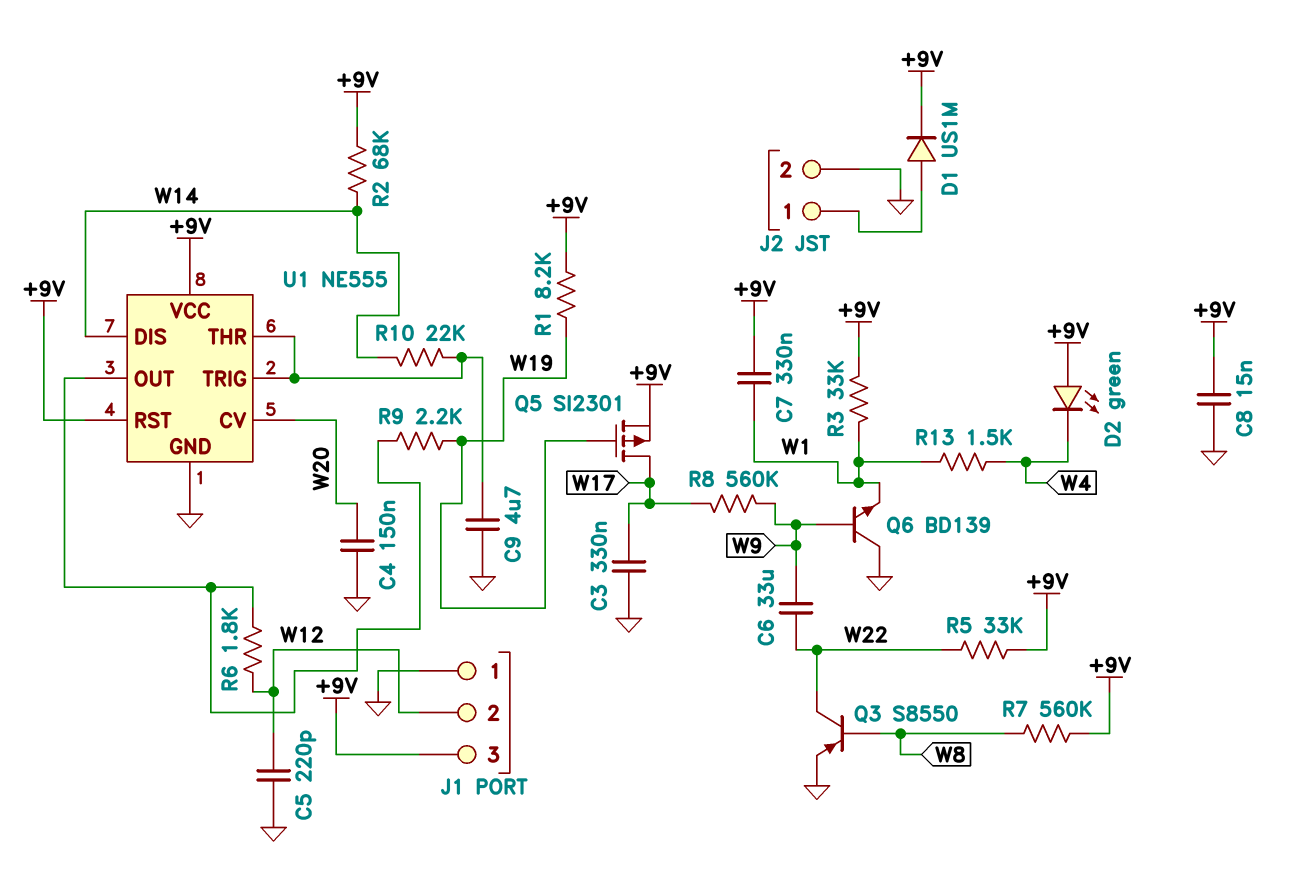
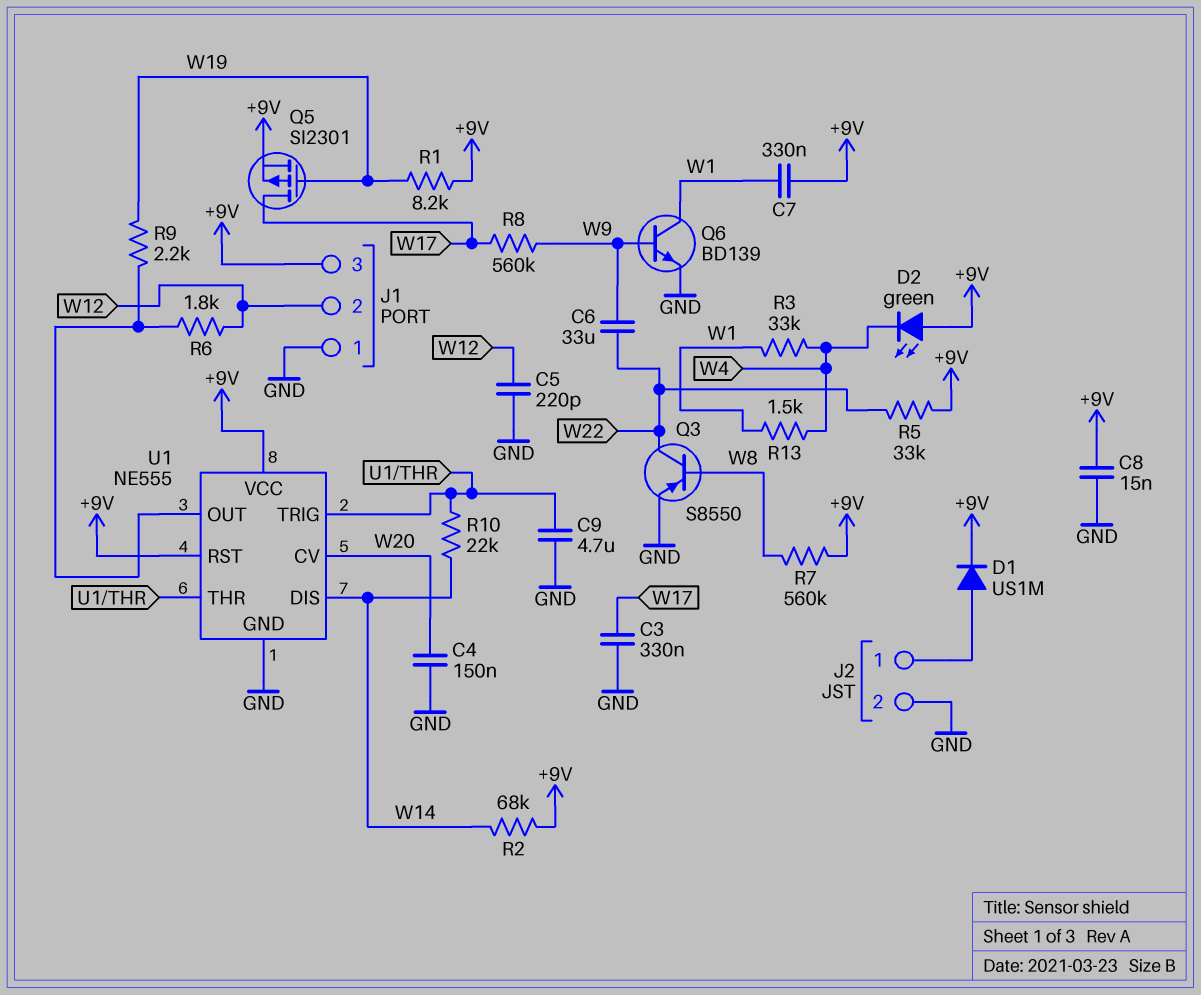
Q6: NPN BD139 (B W9, C GND, E W1) -> NPN BD139 (B W9, C W1, E GND)
R3: 33k (+9V, W1) -> 33k (W1, W4)

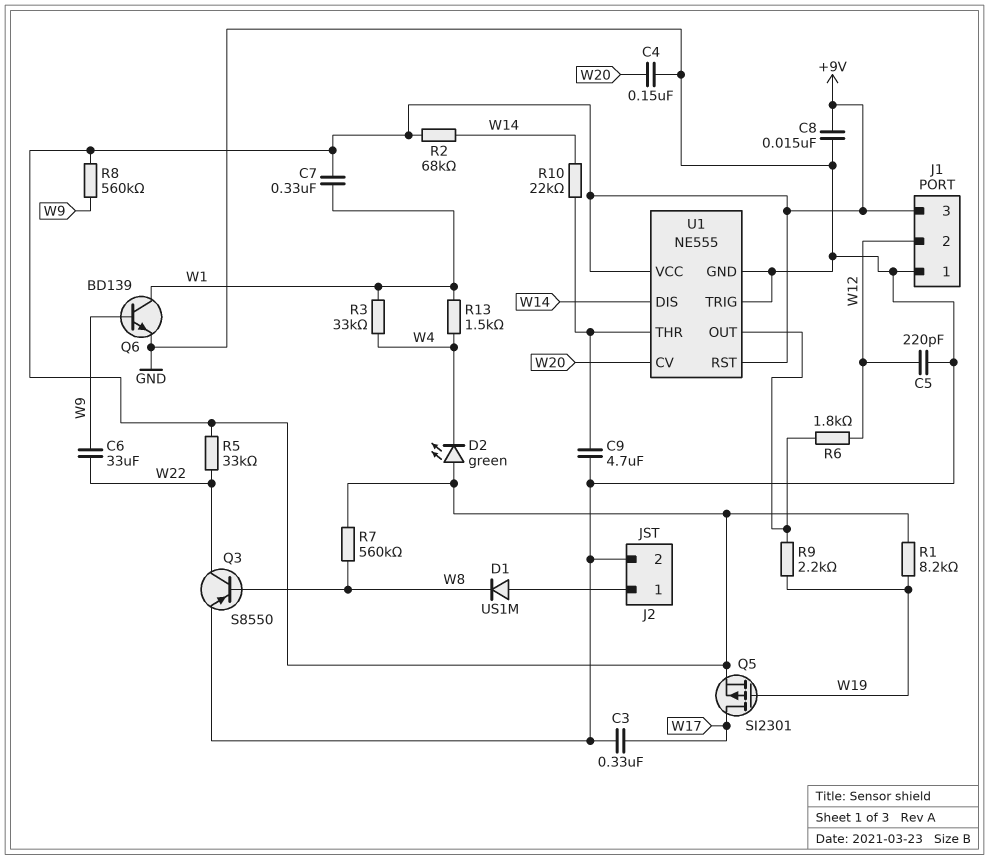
D1: diode US1M (A J2/1, K +9V) -> diode US1M (A J2/1, K W8)
R8: 560k (W9, W17) -> 560k (+9V, W9)
U1 pin TRIG: U1/THR -> GND

